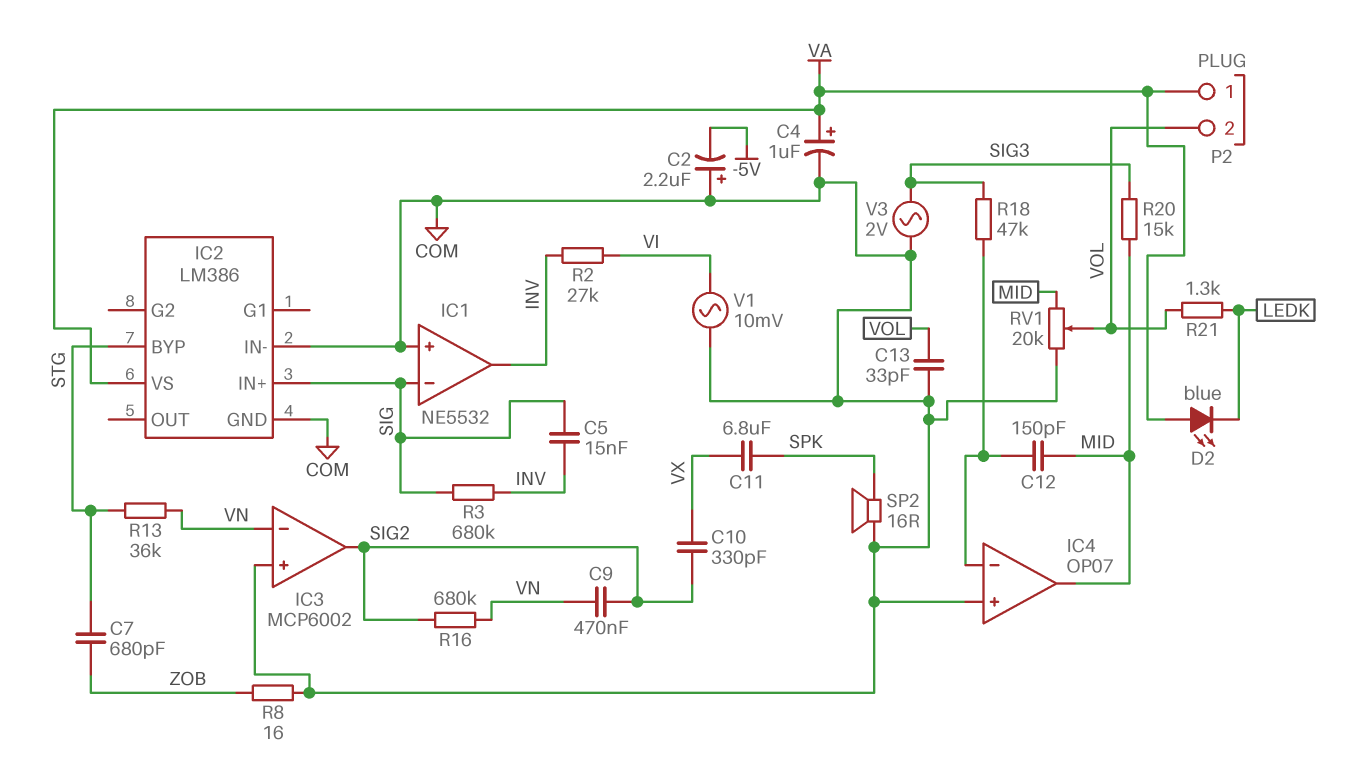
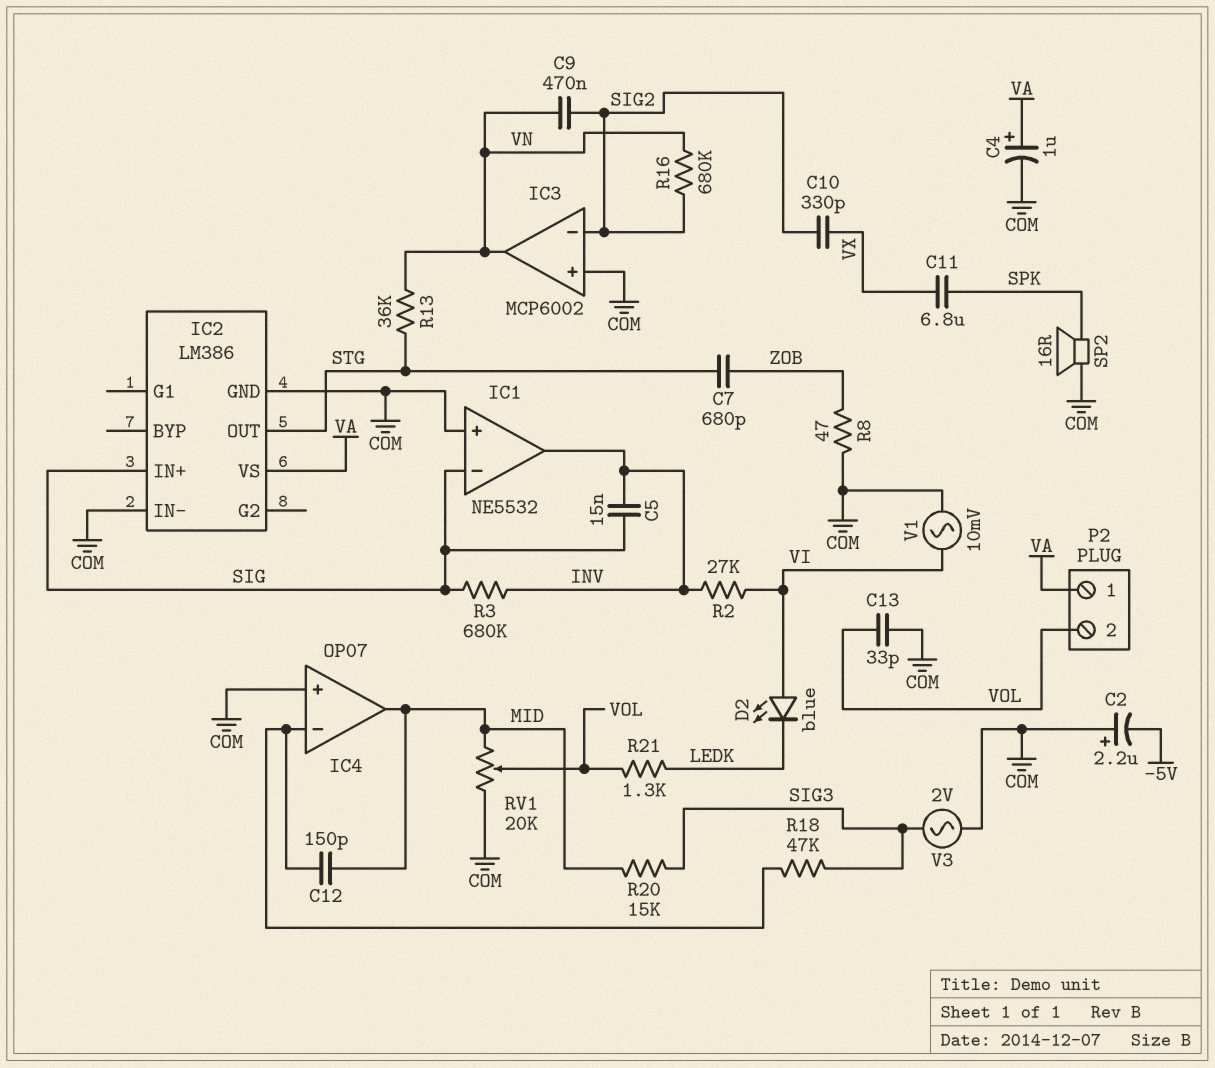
D2: LED blue (A VA, K LEDK) -> LED blue (A VI, K LEDK)
IC2 pin BYP: STG -> none
IC2 pin OUT: none -> STG
IC3 pin in-: VN -> SIG2
IC3 pin out: SIG2 -> VN
R8: 16 (COM, ZOB) -> 47 (COM, ZOB)

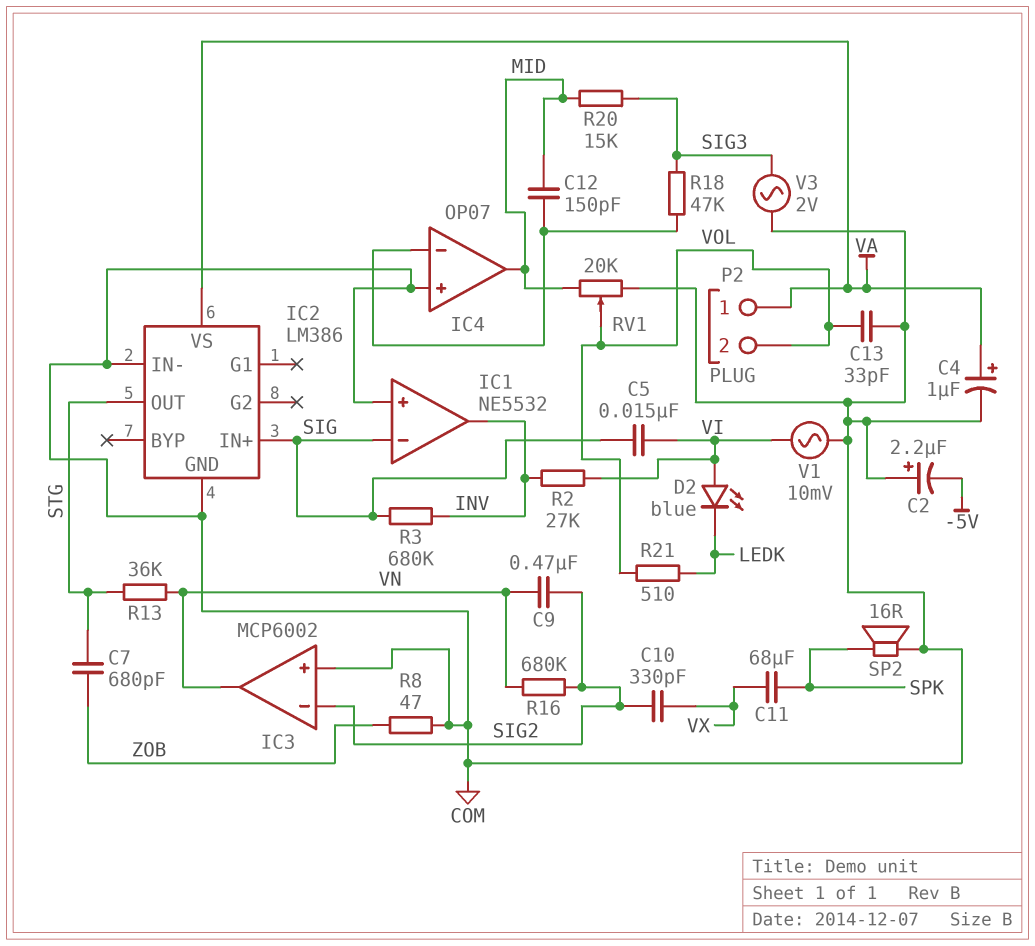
C5: 15nF (INV, SIG) -> 15nF (SIG, VI)
C11: 6.8uF (SPK, VX) -> 68uF (SPK, VX)
R21: 1.3k (LEDK, VOL) -> 510 (LEDK, VOL)

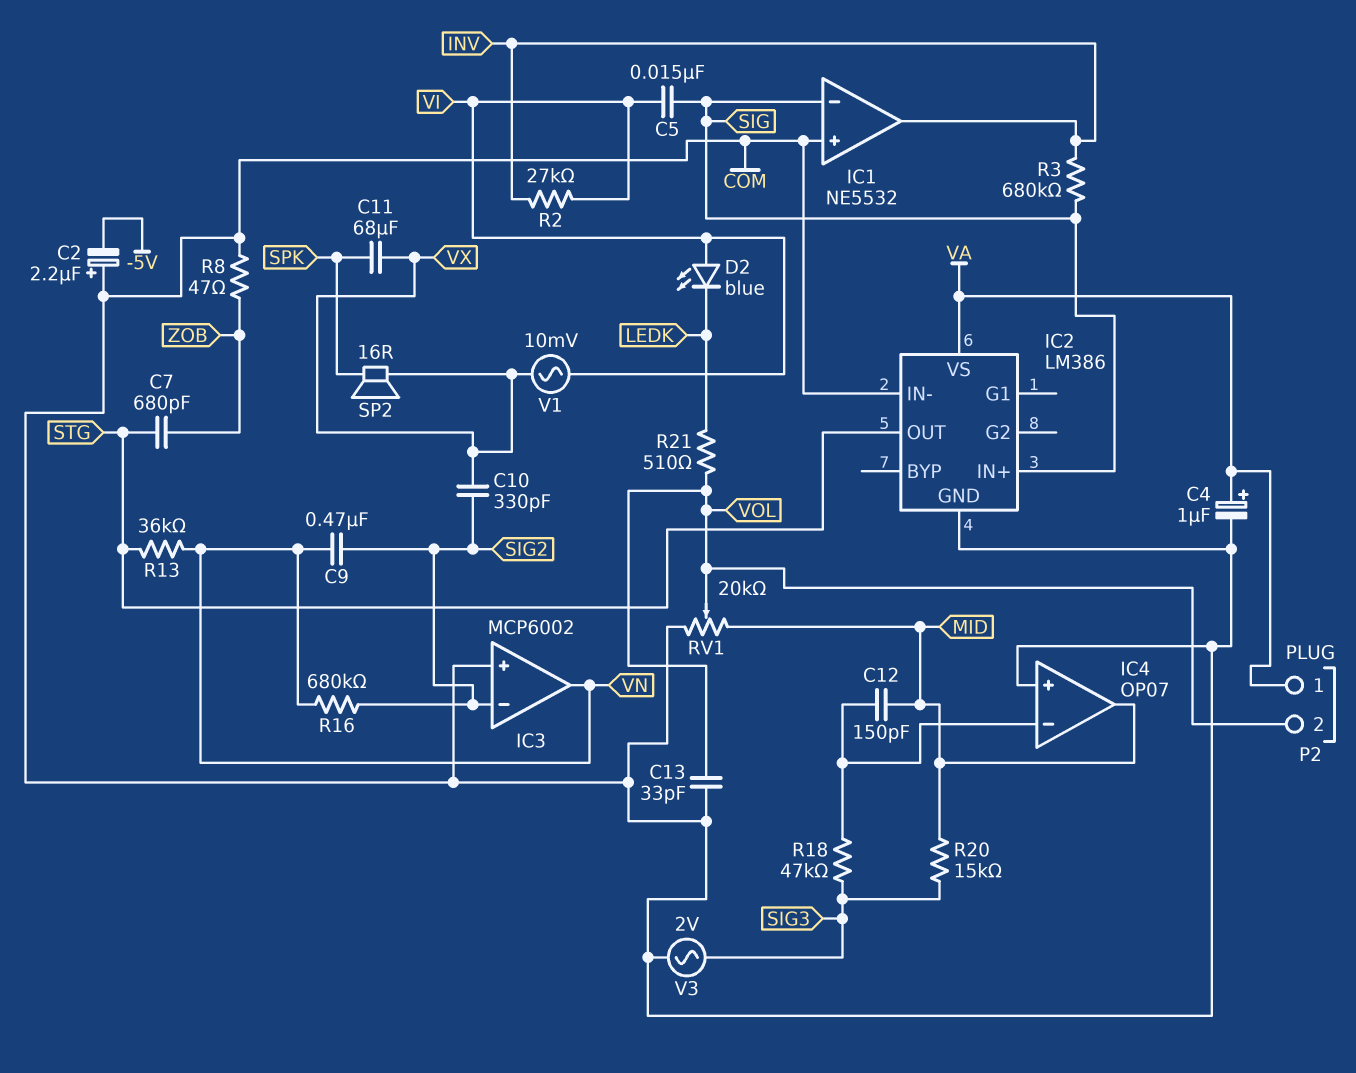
SP2: speaker 16R (COM, SPK) -> speaker 16R (SPK, VX)
V1: AC 10mV (COM, VI) -> AC 10mV (VI, VX)

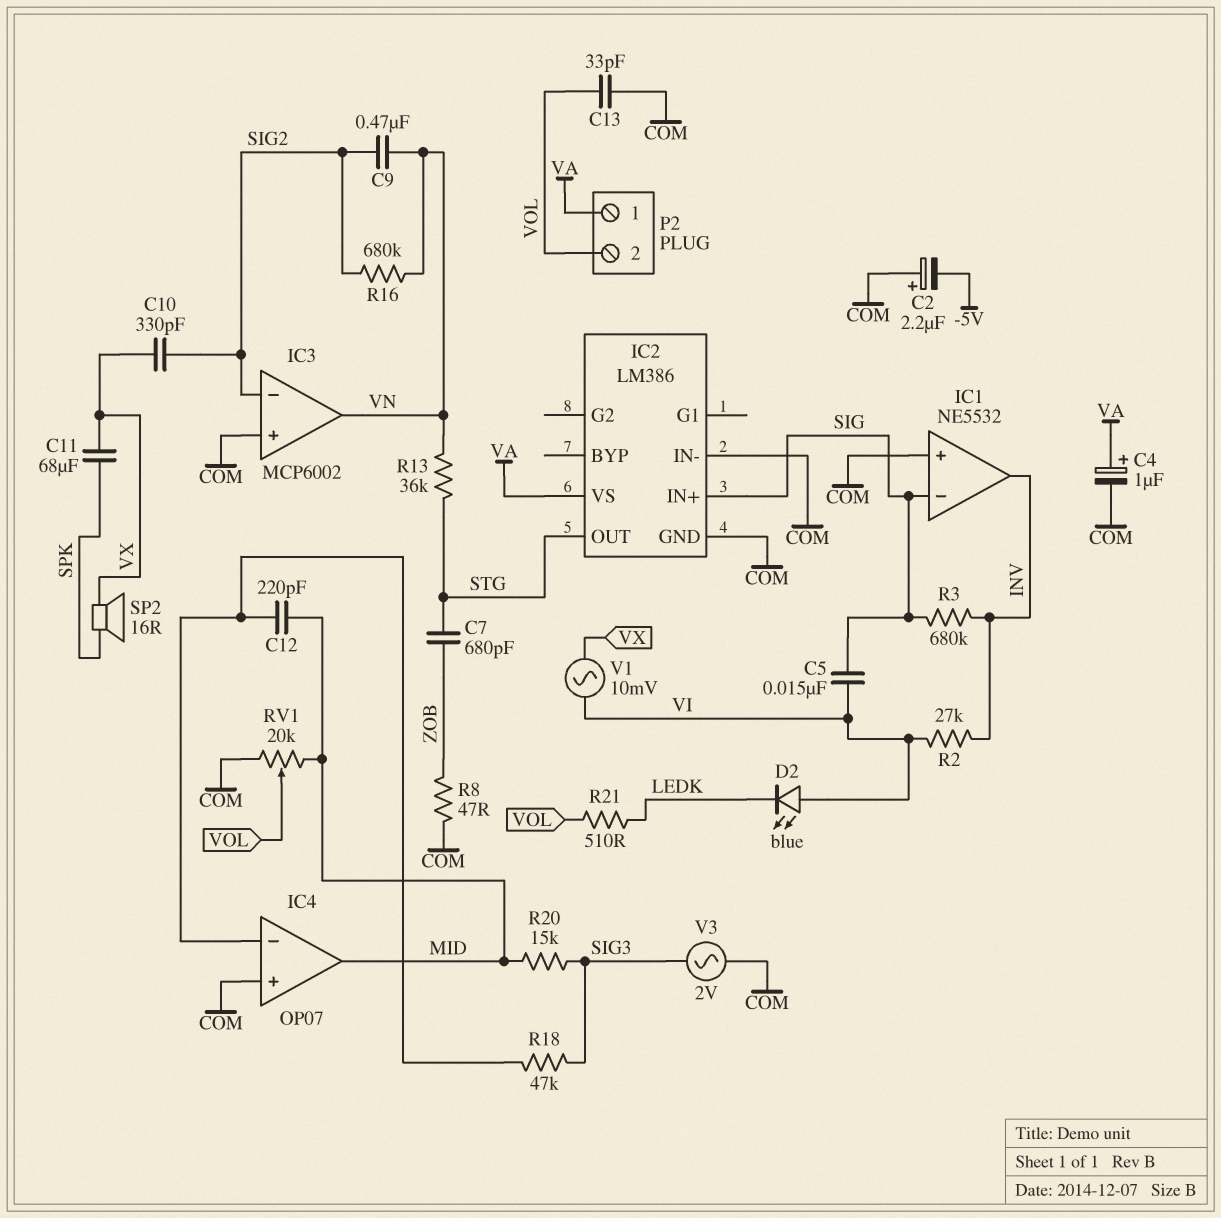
C12: 150pF (IC4/in-, MID) -> 220pF (IC4/in-, MID)

